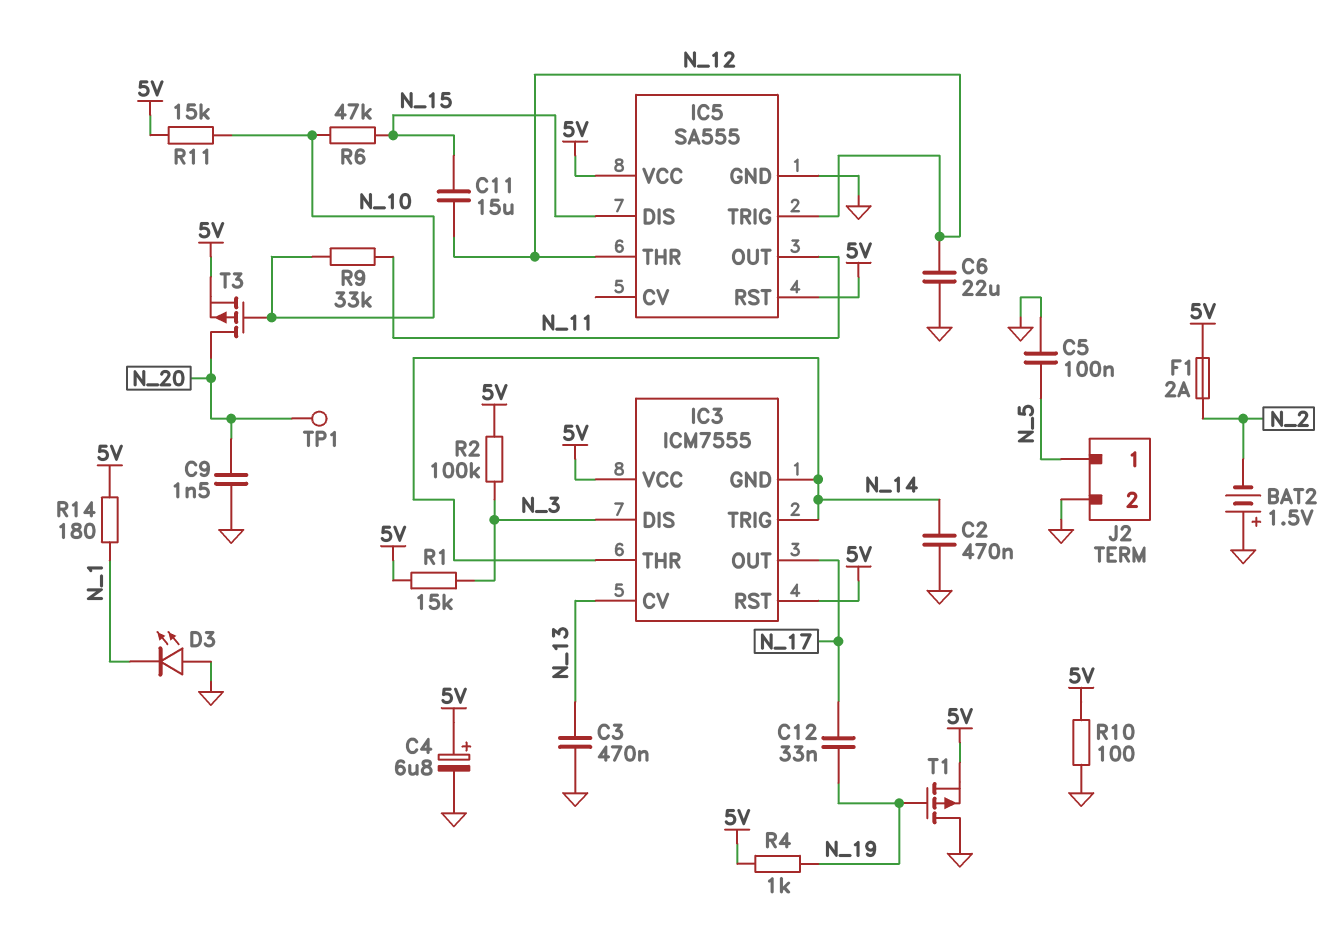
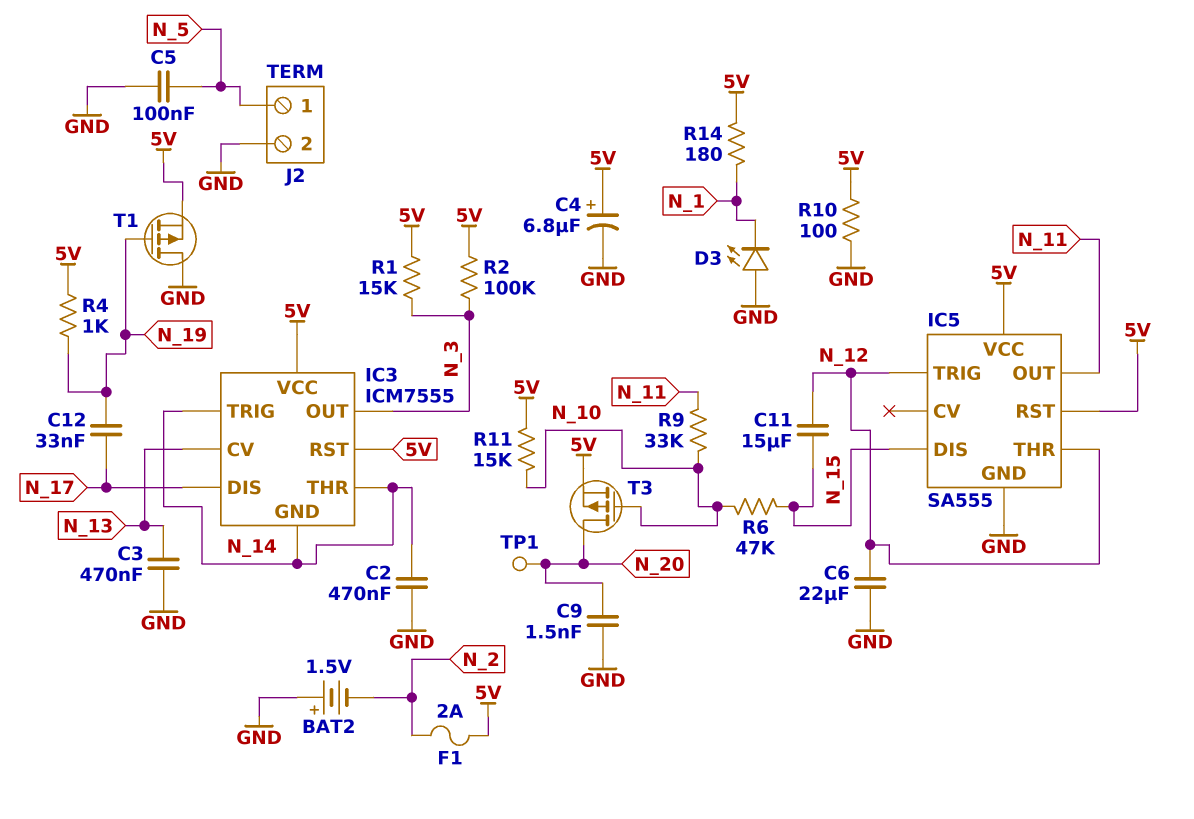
IC3 pin DIS: N_3 -> N_17
IC3 pin OUT: N_17 -> N_3

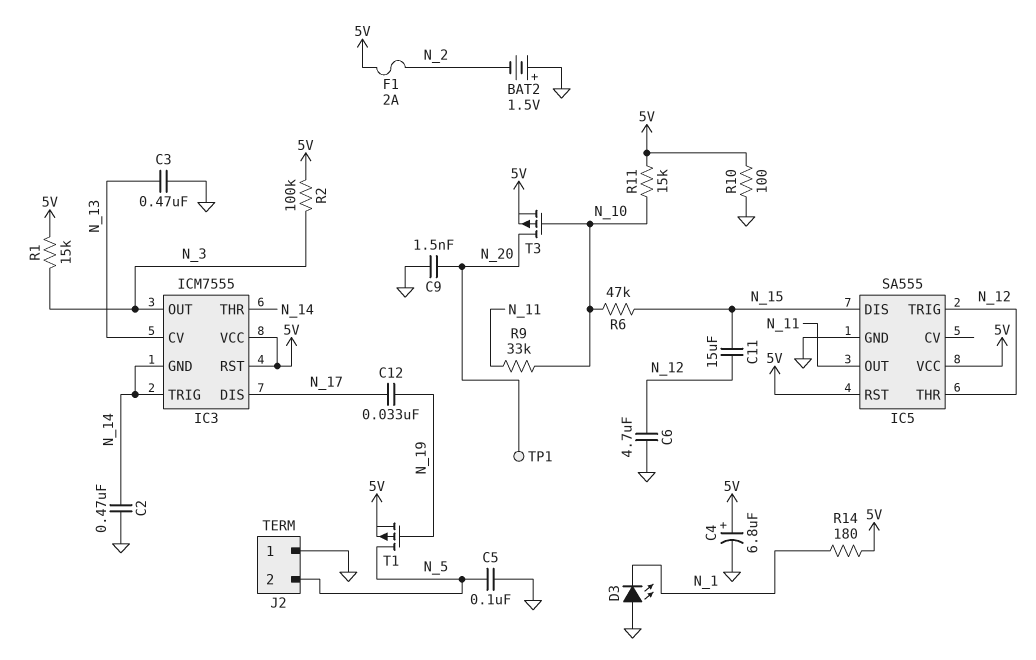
C6: 22uF (GND, N_12) -> 4.7uF (GND, N_12)
J2 pin 1: N_5 -> GND
J2 pin 2: GND -> N_5
R4: 1k (5V, N_19) -> none
T1: PMOS (G N_19, D GND, S 5V) -> PMOS (G N_19, D N_5, S 5V)

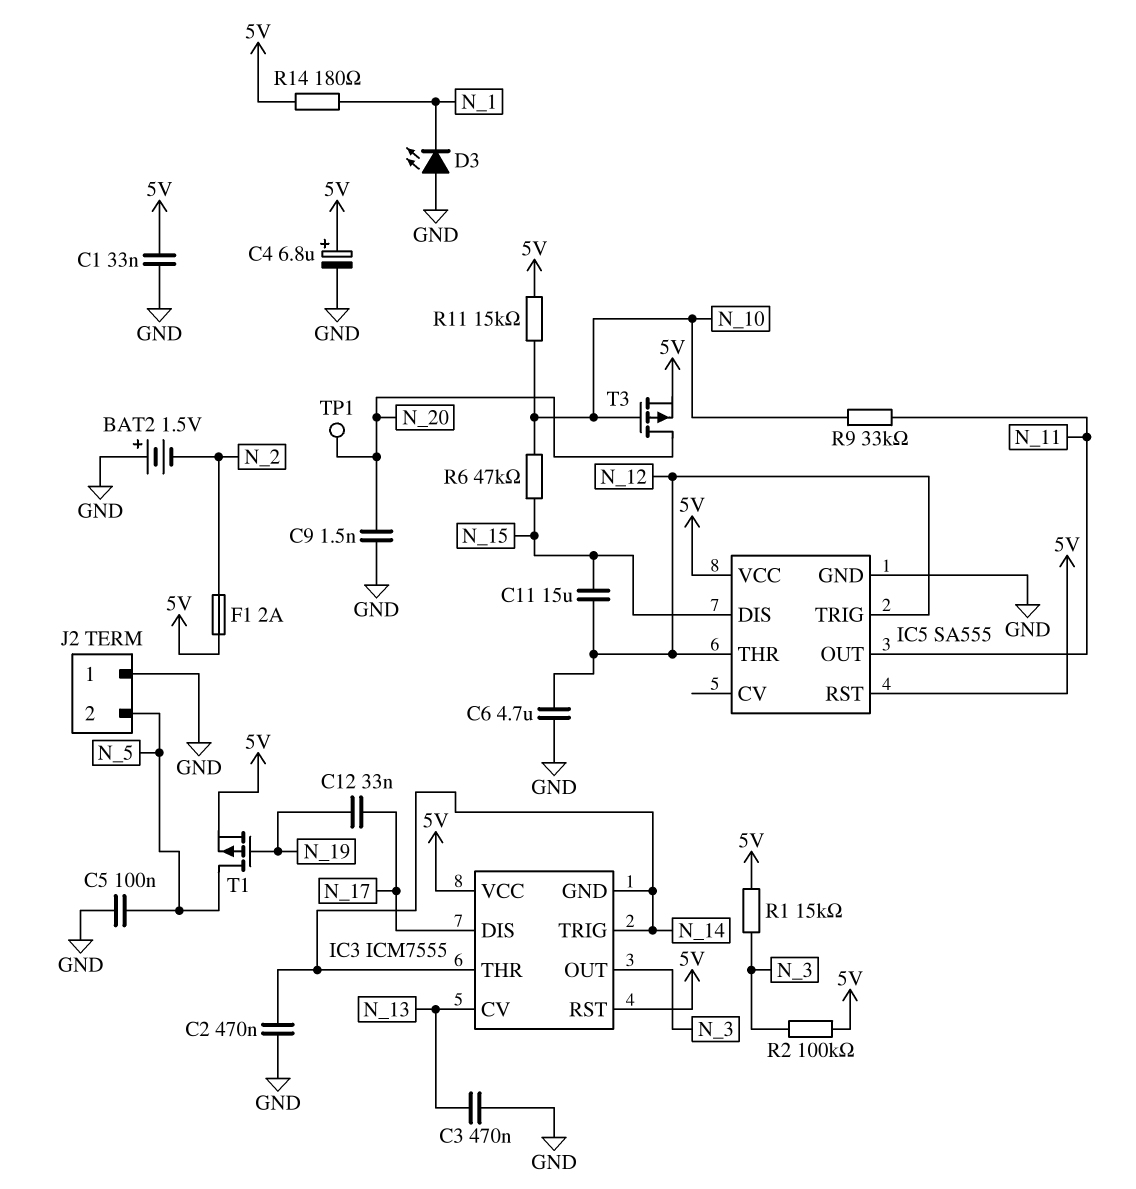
C1: none -> 33nF (5V, GND)
R10: 100 (5V, GND) -> none

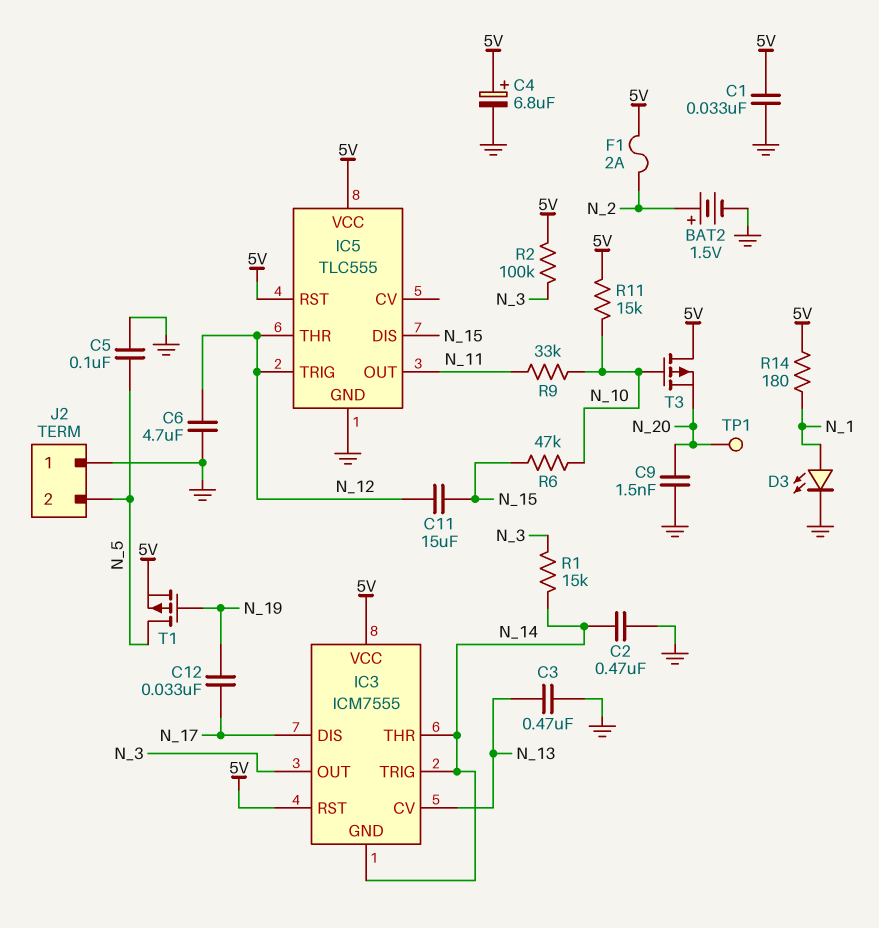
BAT2: 1.5V (plus GND, minus N_2) -> 1.5V (plus N_2, minus GND)
D3: LED (A GND, K N_1) -> LED (A N_1, K GND)
IC5: SA555 -> TLC555
R1: 15k (5V, N_3) -> 15k (N_3, N_14)
T3: PMOS (G N_10, D N_20, S 5V) -> PMOS (G N_10, D 5V, S N_20)

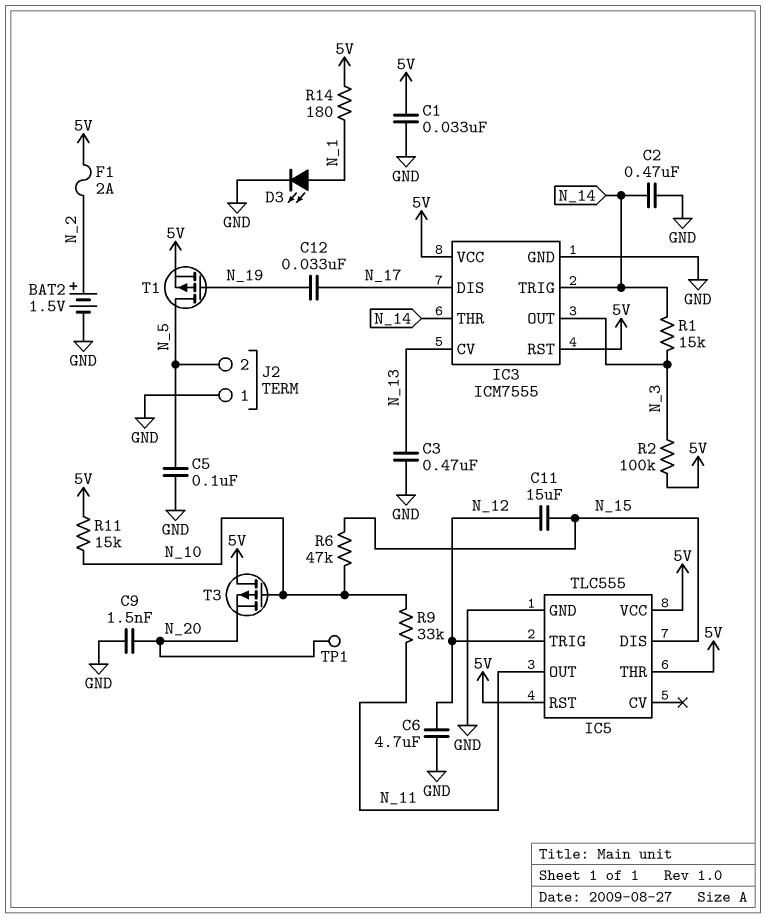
C4: 6.8uF (plus 5V, minus GND) -> none
IC3 pin GND: N_14 -> GND
IC5 pin THR: N_12 -> 5V

